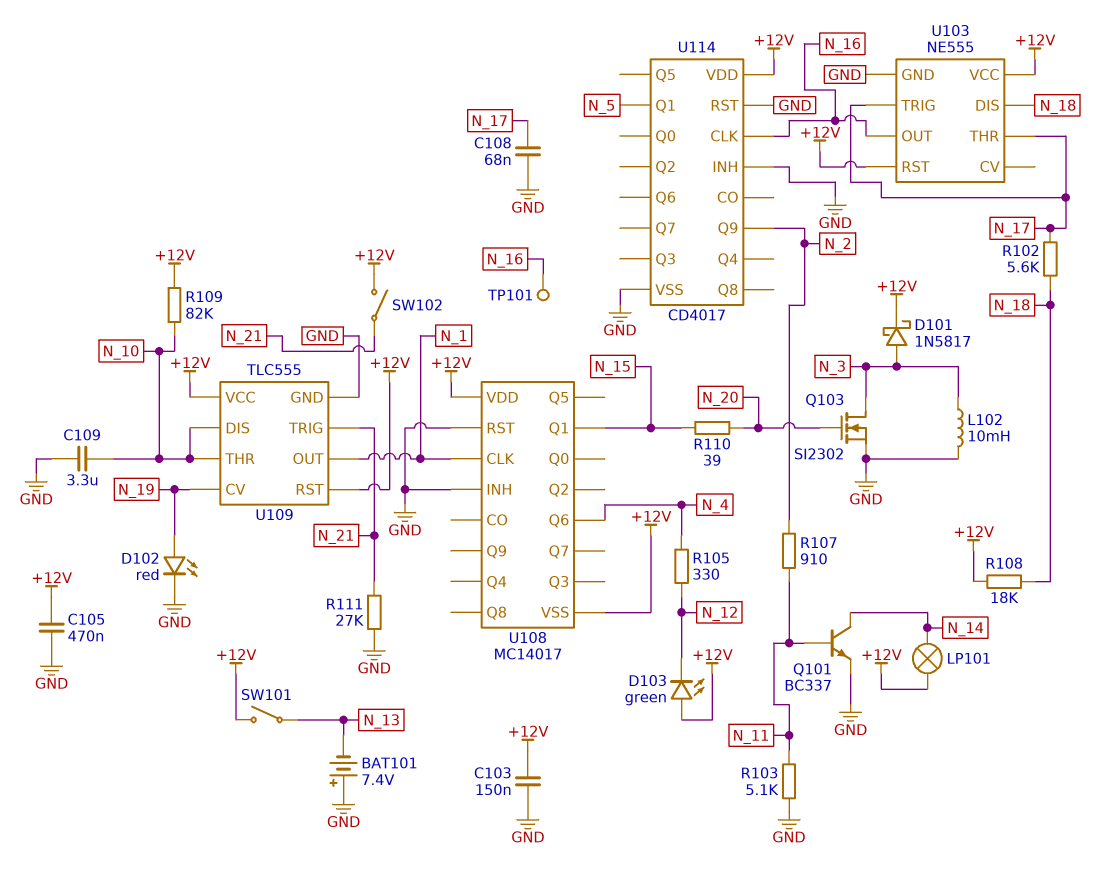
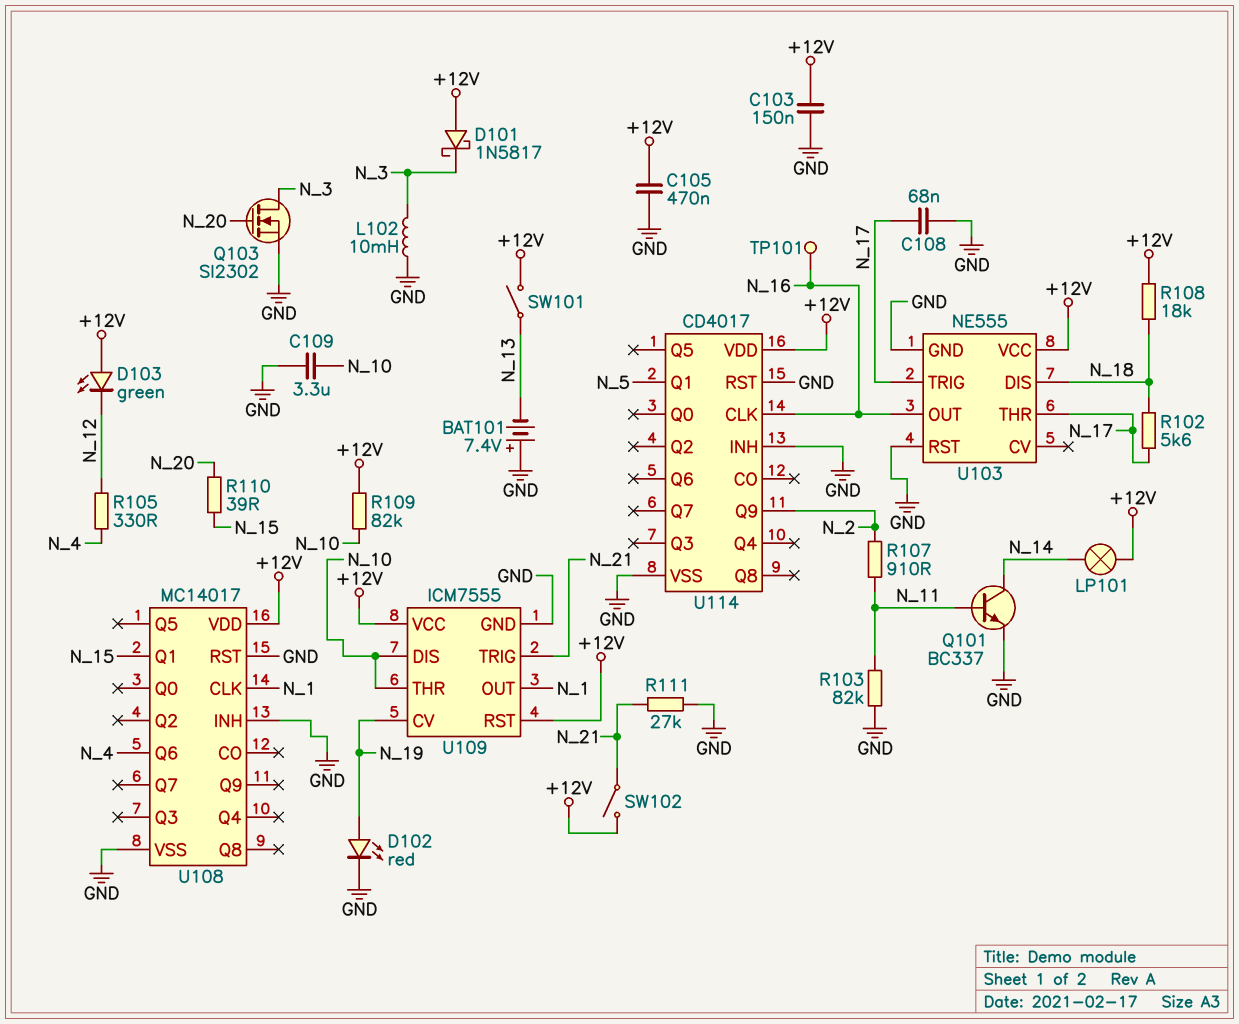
D101: schottky 1N5817 (A N_3, K +12V) -> schottky 1N5817 (A +12V, K N_3)
R103: 5.1k (GND, N_11) -> 82k (GND, N_11)
U103 pin RST: +12V -> GND
U108 pin VSS: +12V -> GND
U109: TLC555 -> ICM7555

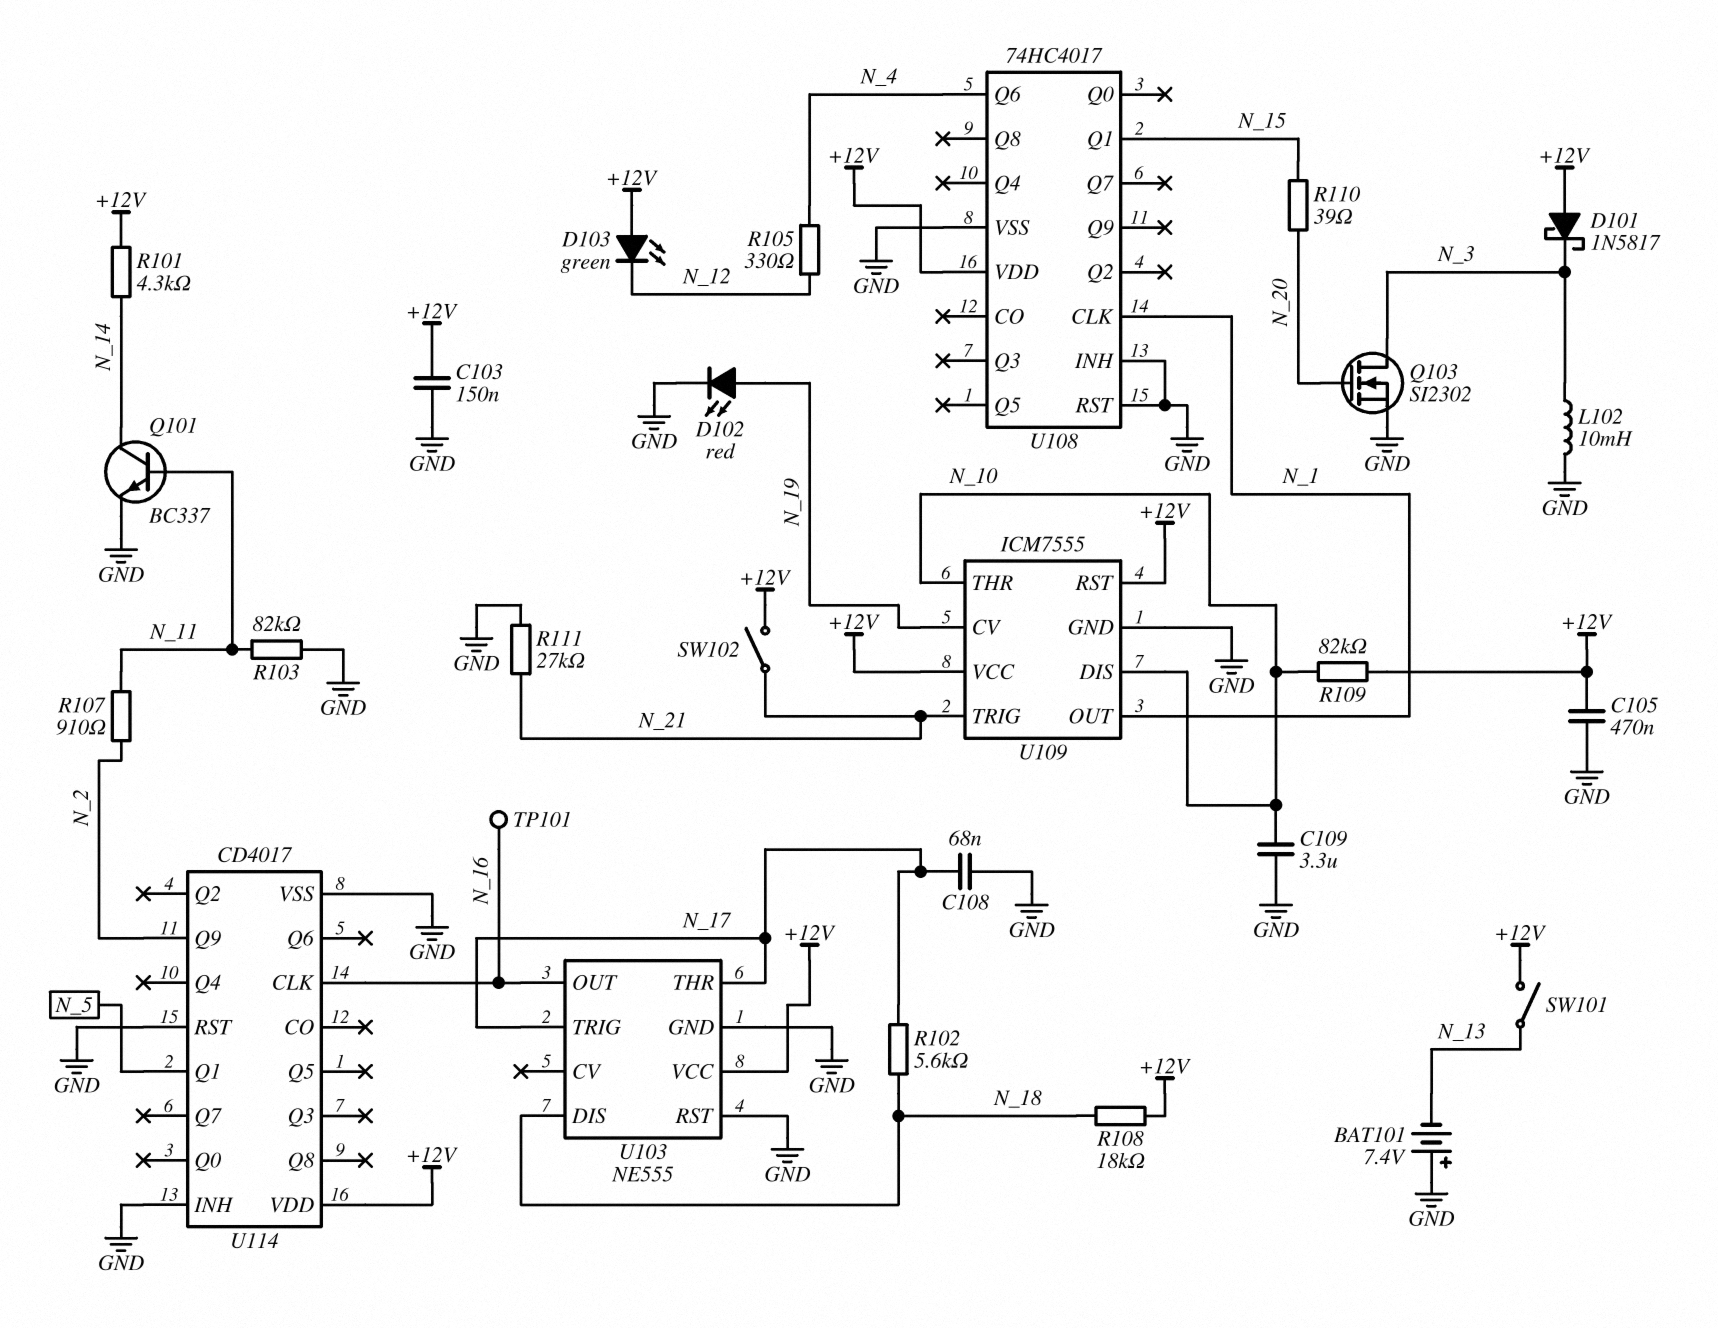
LP101: lamp (+12V, N_14) -> none
R101: none -> 4.3k (+12V, N_14)
U108: MC14017 -> 74HC4017

